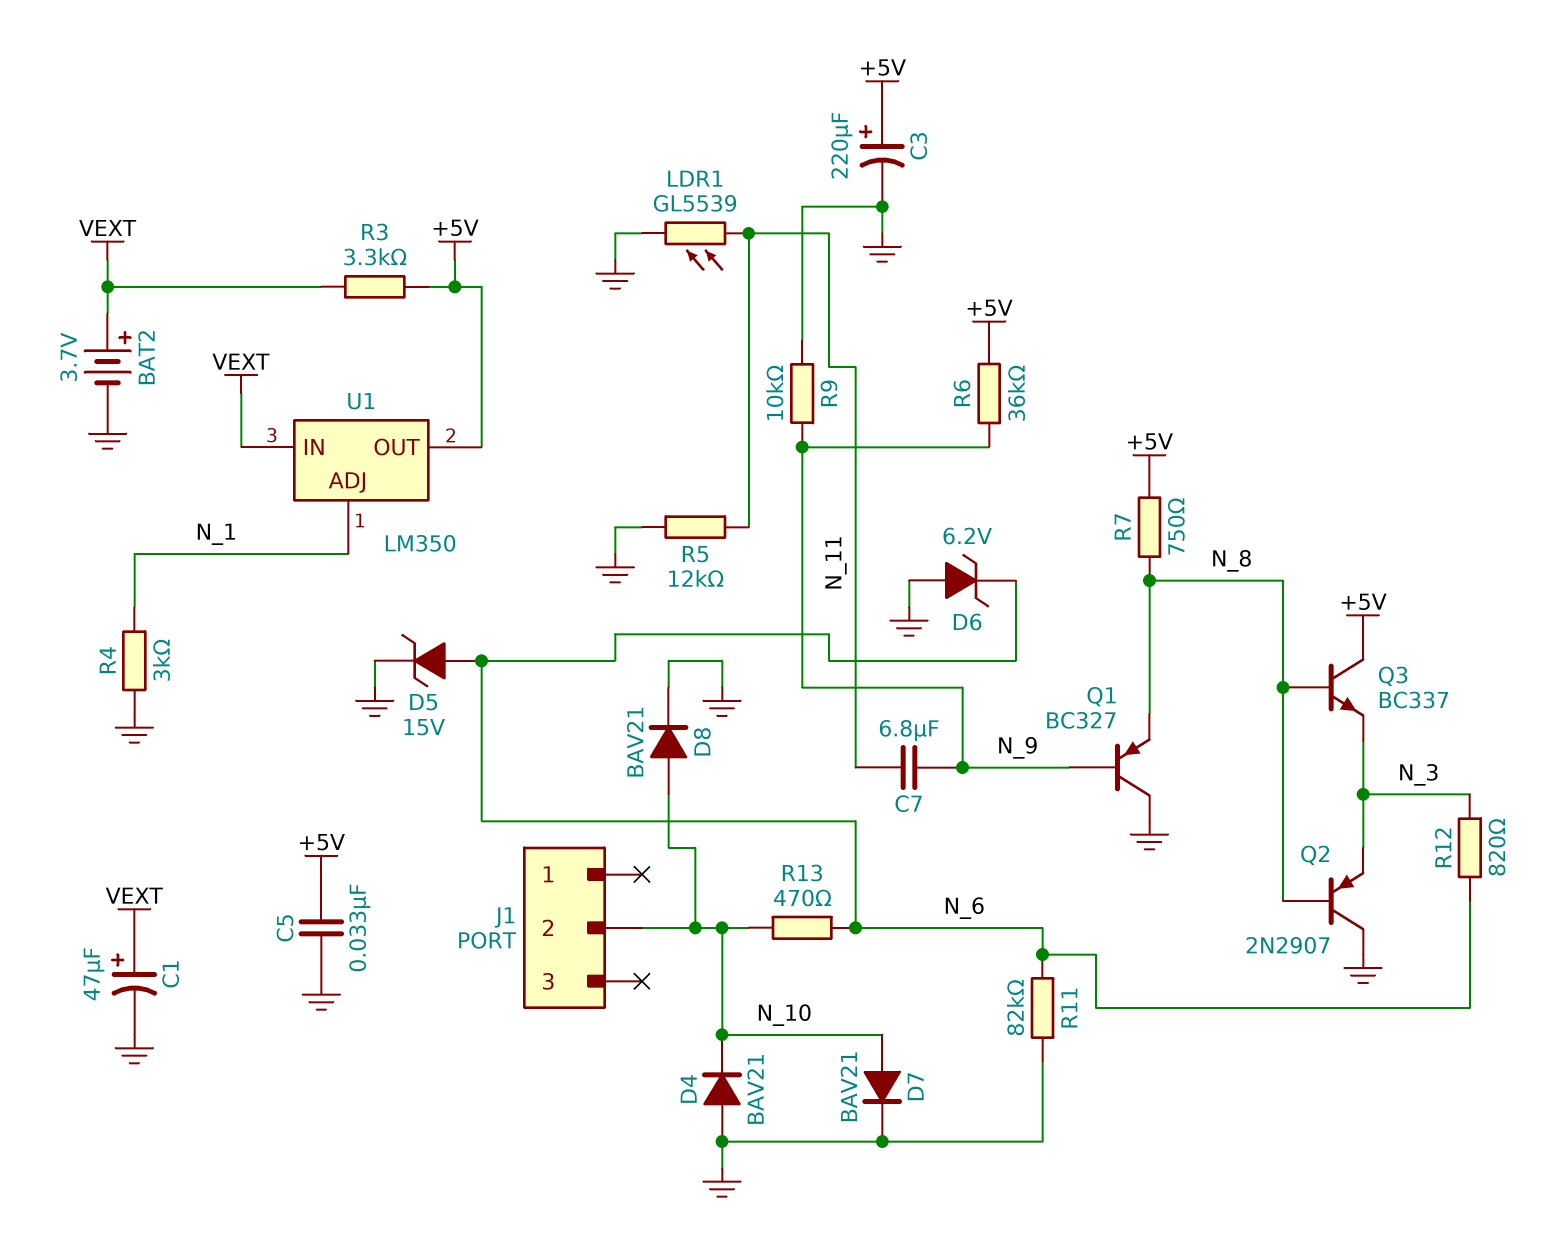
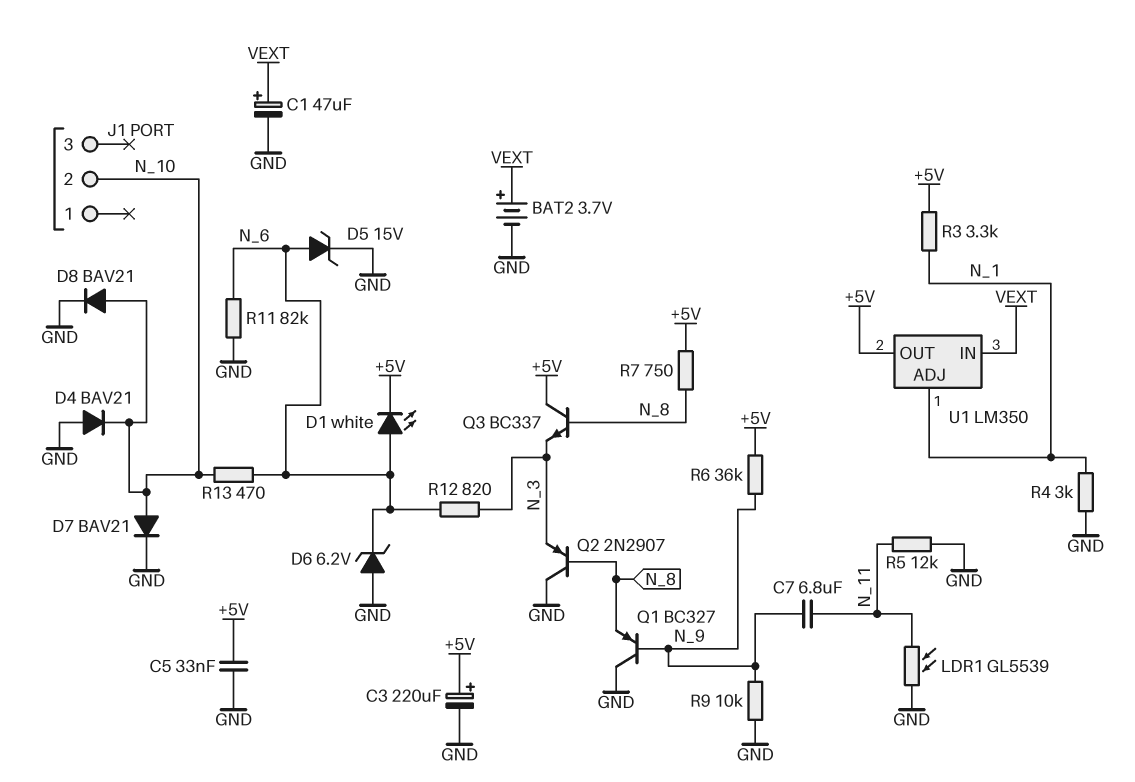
D1: none -> LED white (A N_6, K +5V)
R3: 3.3k (+5V, VEXT) -> 3.3k (+5V, N_1)

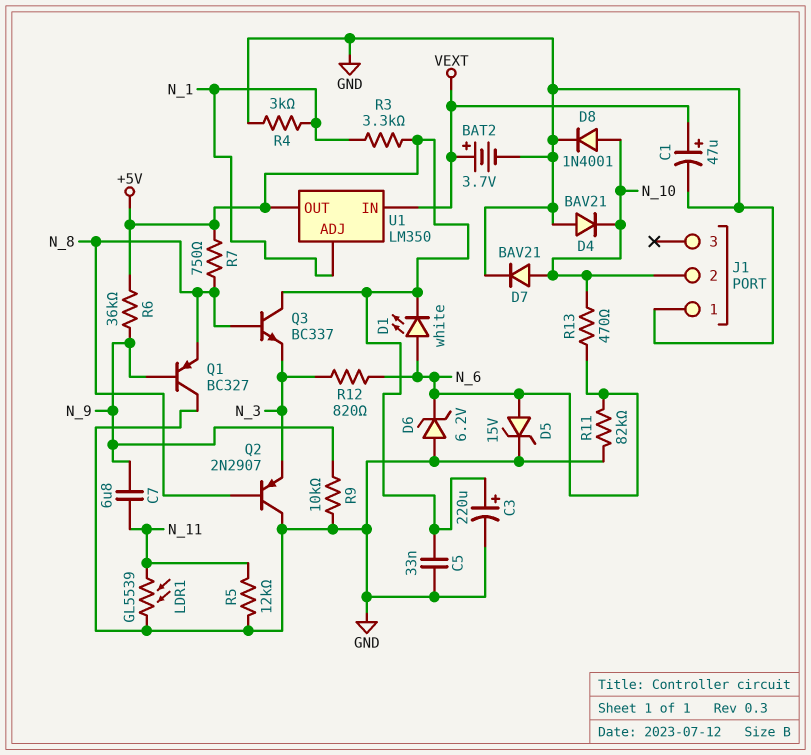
D8: diode BAV21 (A N_10, K GND) -> diode 1N4001 (A N_10, K GND)
J1 pin 1: none -> GND

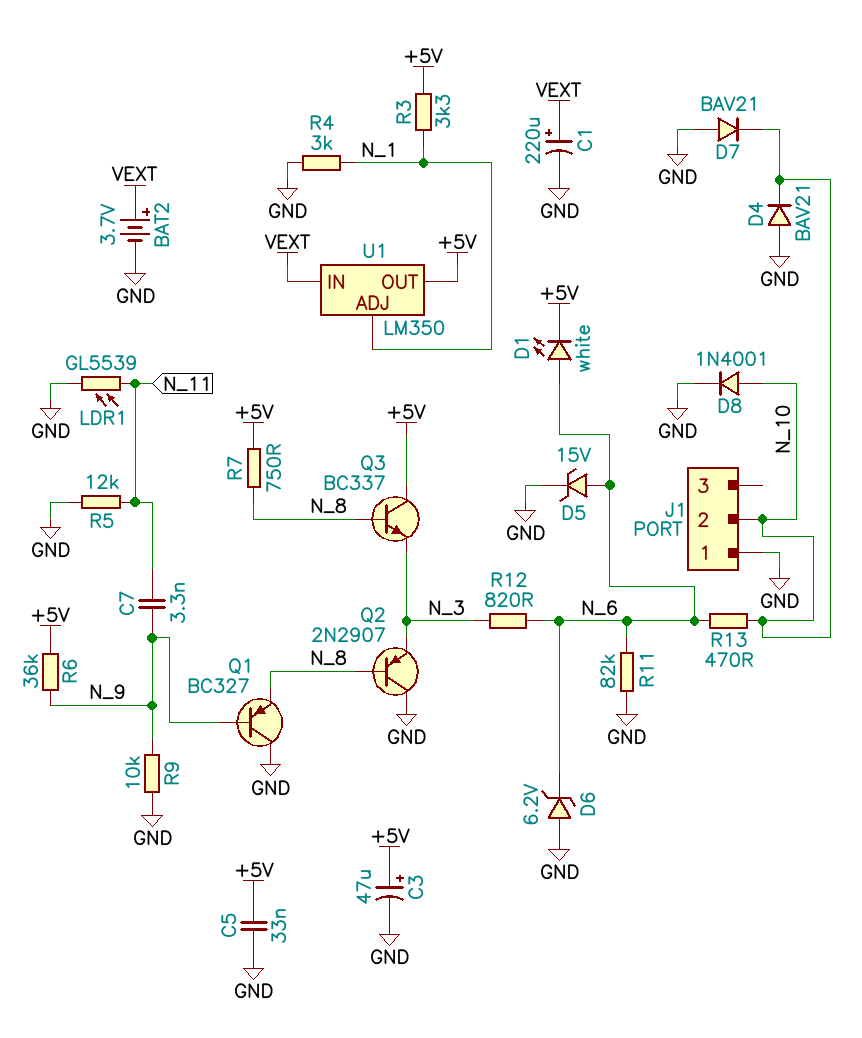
C1: 47uF (plus VEXT, minus GND) -> 220uF (plus VEXT, minus GND)
C3: 220uF (plus +5V, minus GND) -> 47uF (plus +5V, minus GND)
C7: 6.8uF (N_9, N_11) -> 3.3nF (N_9, N_11)
D7: diode BAV21 (A N_10, K GND) -> diode BAV21 (A GND, K N_10)

